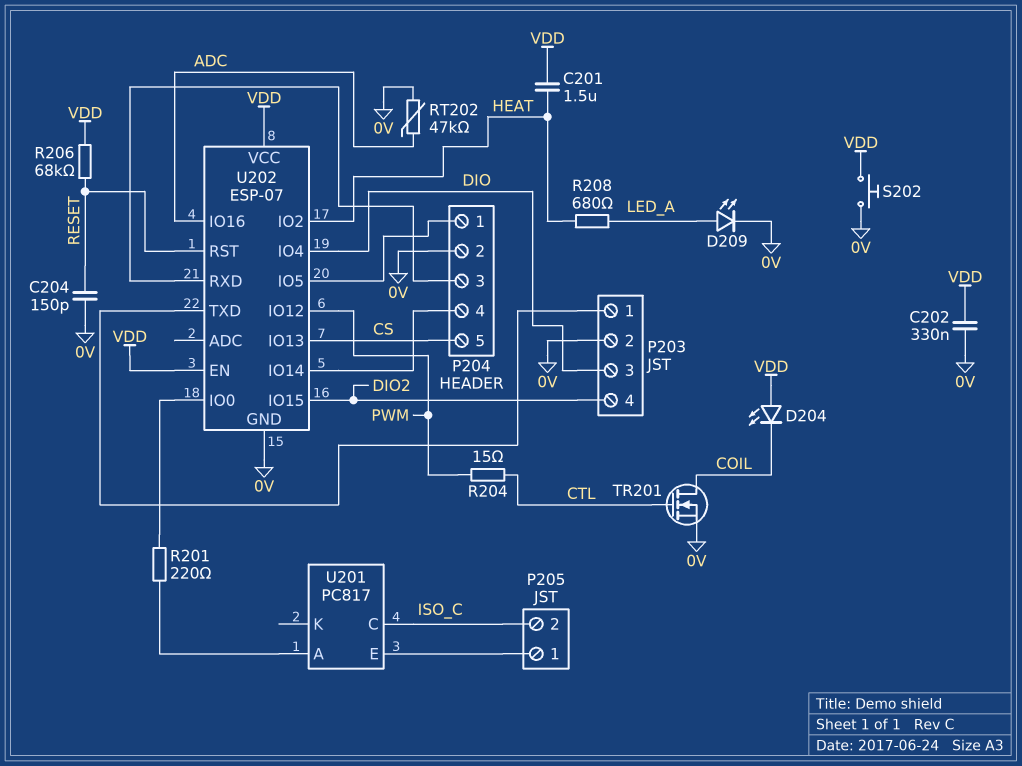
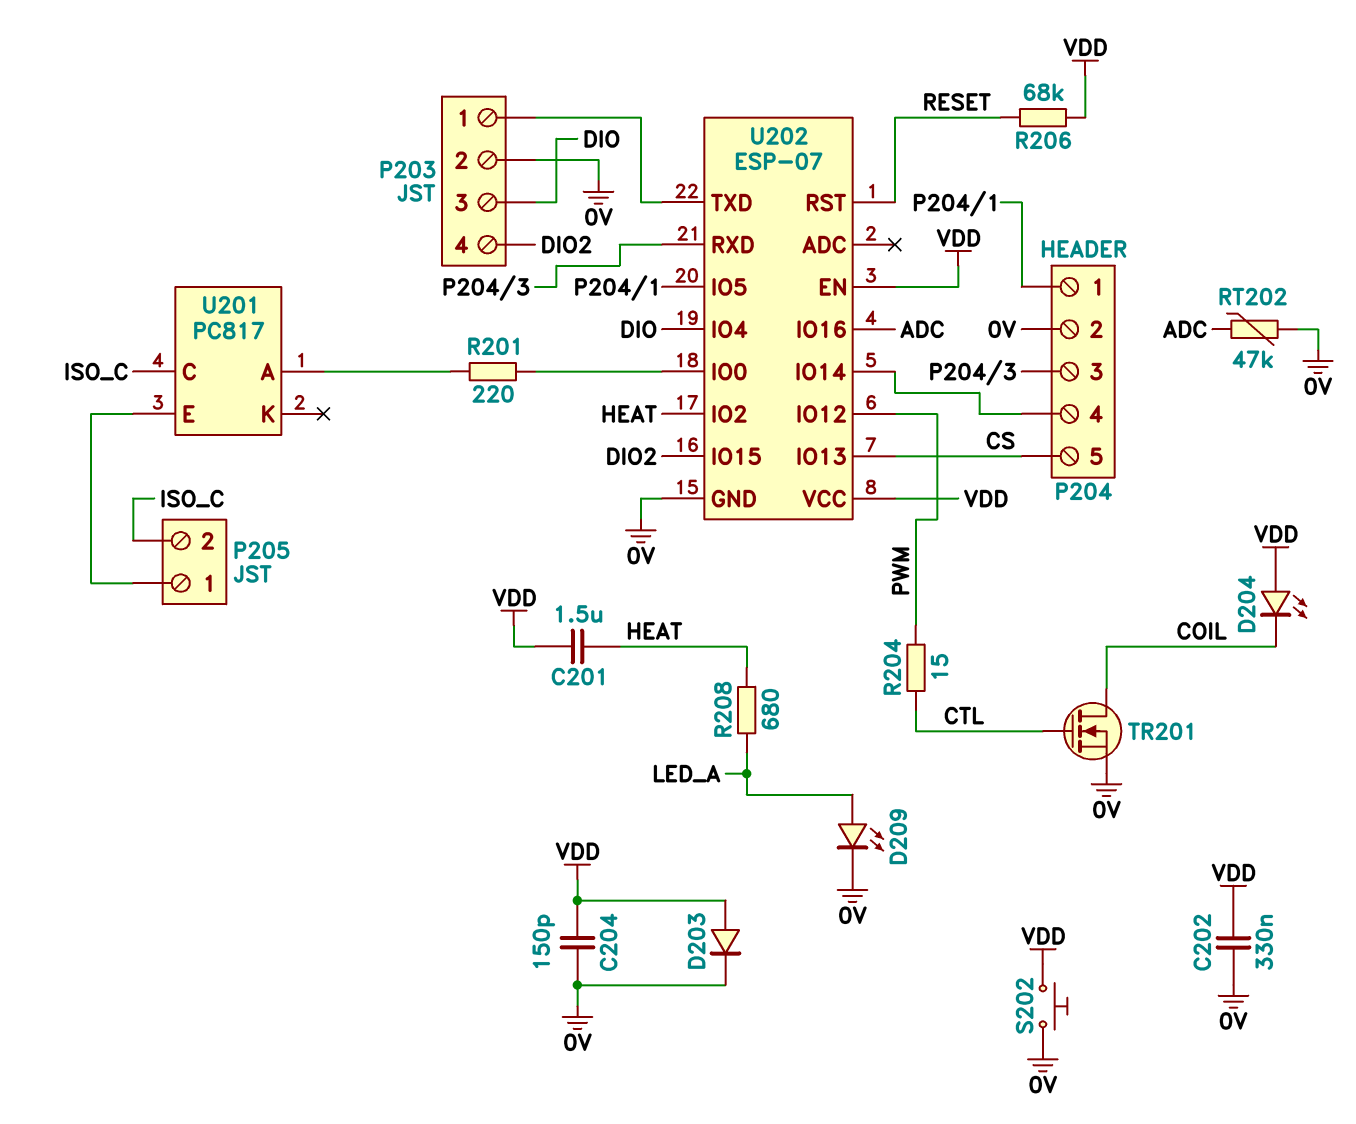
C204: 150pF (0V, RESET) -> 150pF (0V, VDD)
D203: none -> diode (A VDD, K 0V)

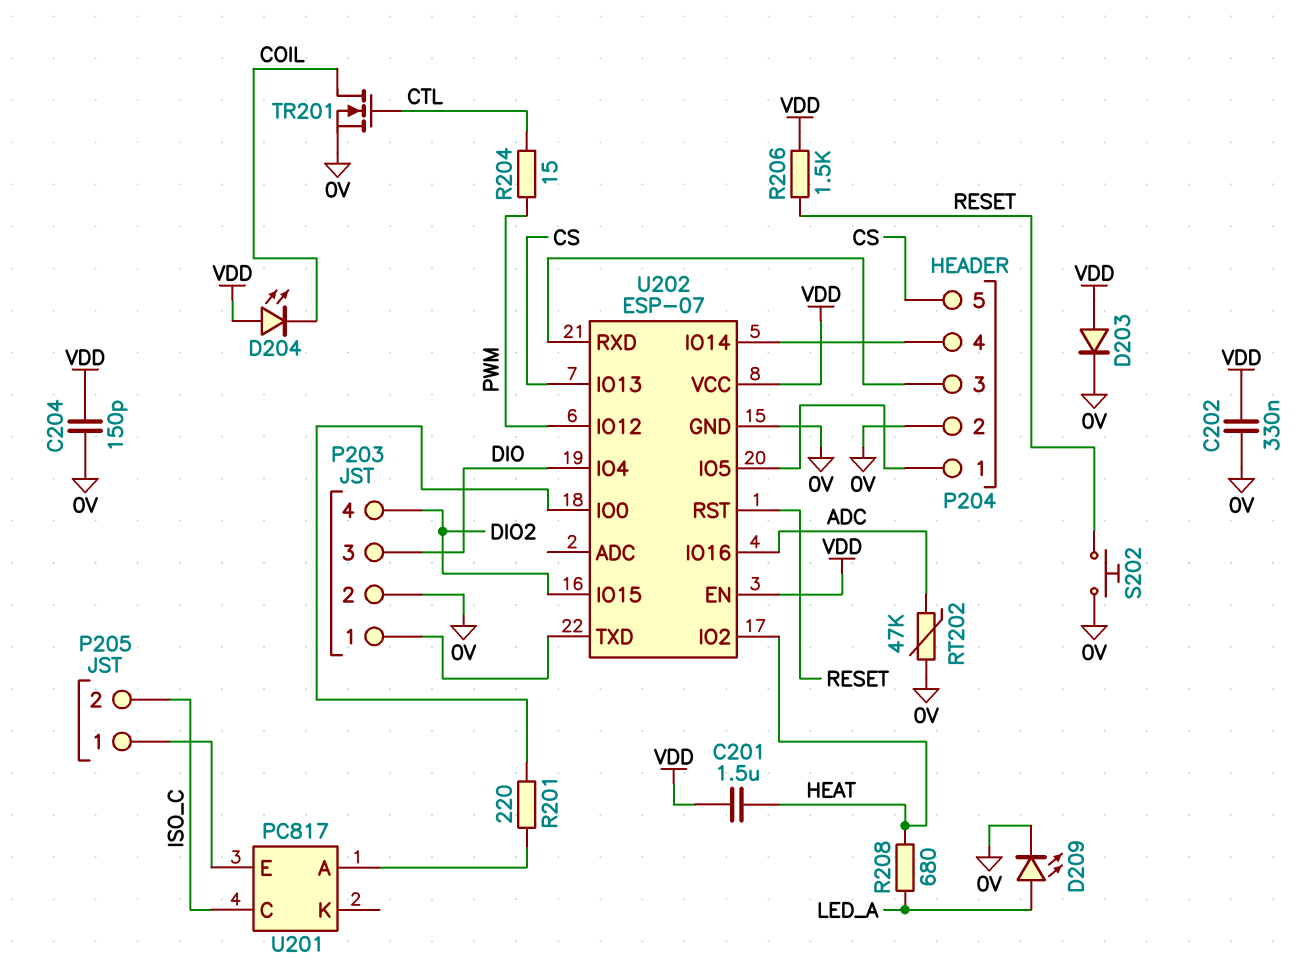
R206: 68k (RESET, VDD) -> 1.5k (RESET, VDD)
S202: button (0V, VDD) -> button (0V, RESET)

